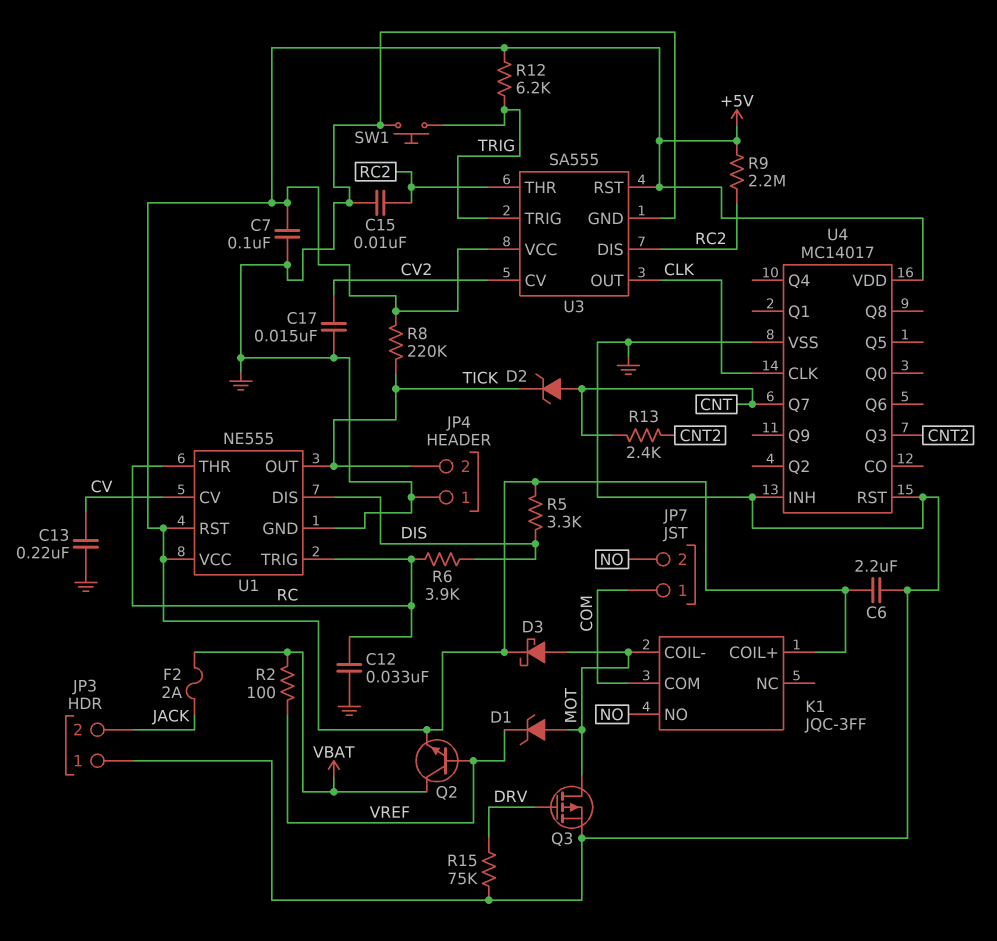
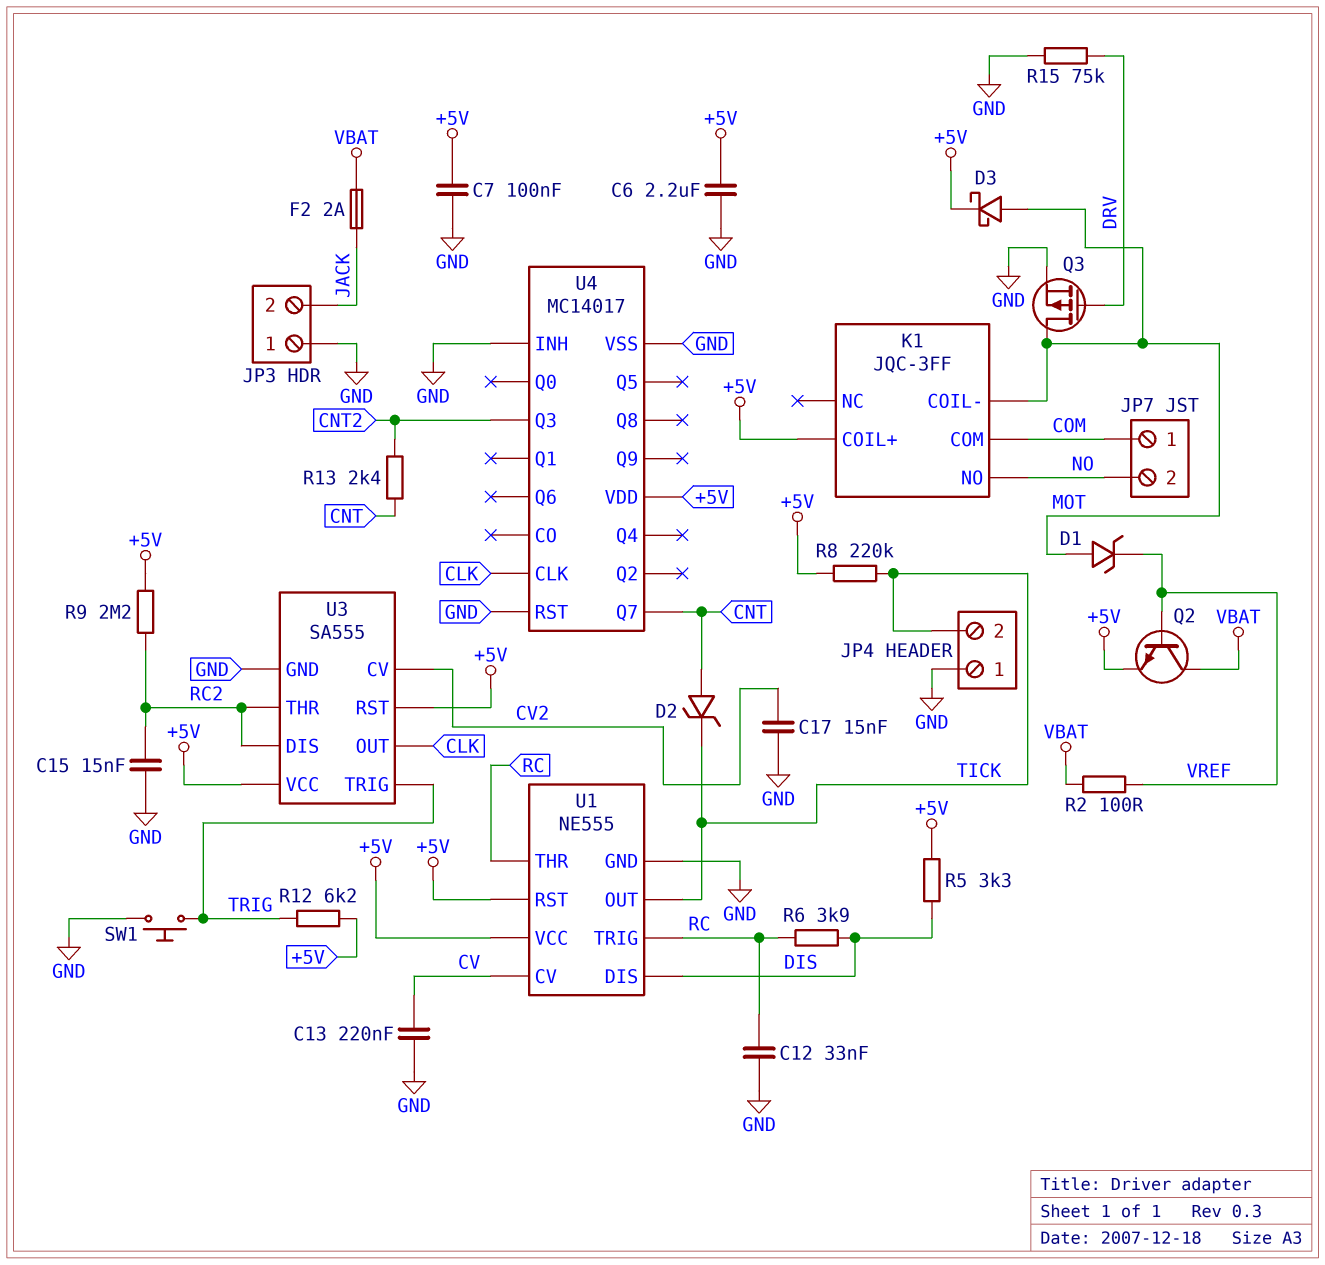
C15: 10nF (GND, RC2) -> 15nF (GND, RC2)

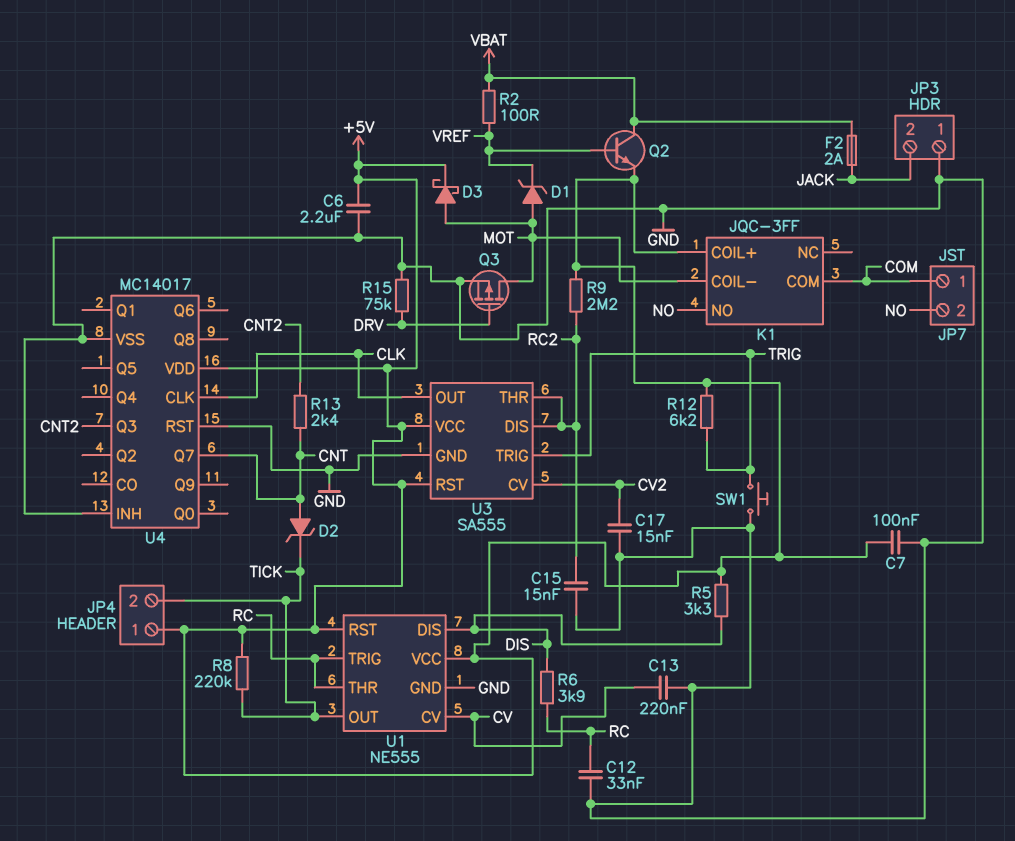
JP4 pin 1: GND -> +5V

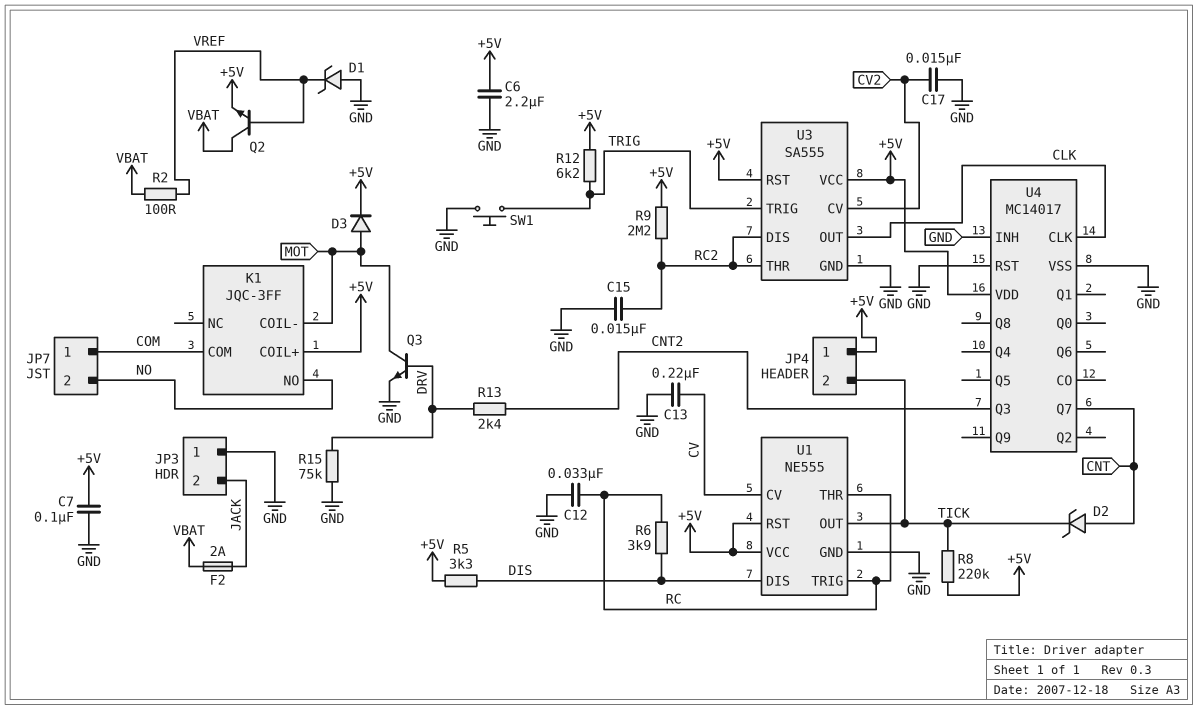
D1: zener (A MOT, K VREF) -> zener (A GND, K VREF)
D3: schottky (A MOT, K +5V) -> diode (A MOT, K +5V)
Q3: PMOS (G DRV, D MOT, S GND) -> NPN (B DRV, C MOT, E GND)
R13: 2.4k (CNT, CNT2) -> 2.4k (CNT2, DRV)

